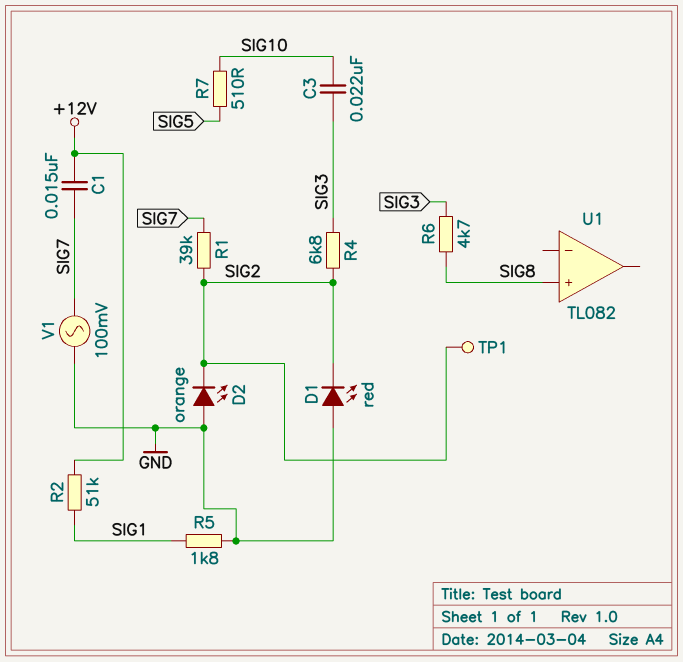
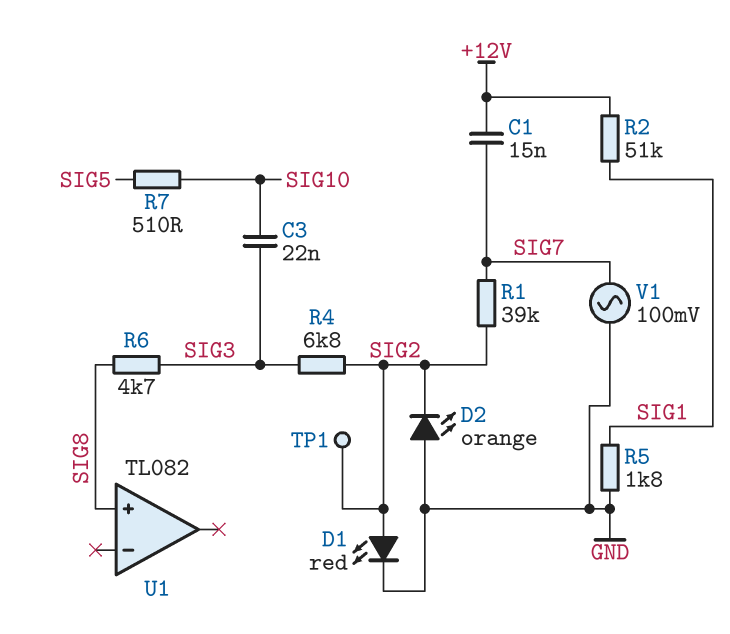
D1: LED red (A GND, K SIG2) -> LED red (A SIG2, K GND)

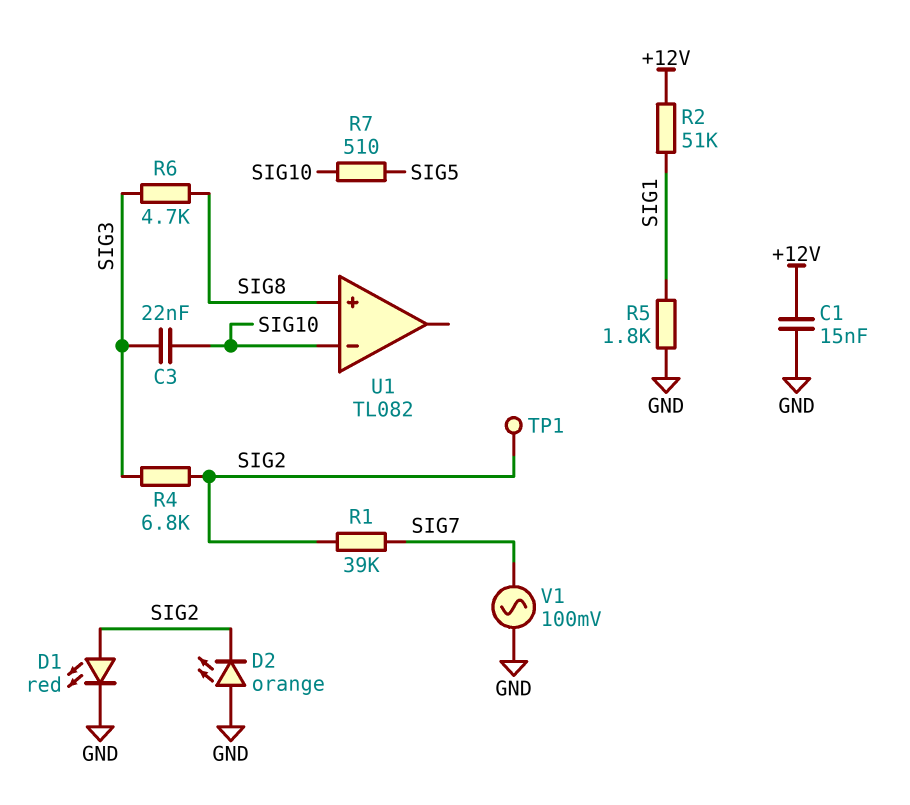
C1: 15nF (+12V, SIG7) -> 15nF (+12V, GND)
U1 pin in-: none -> SIG10

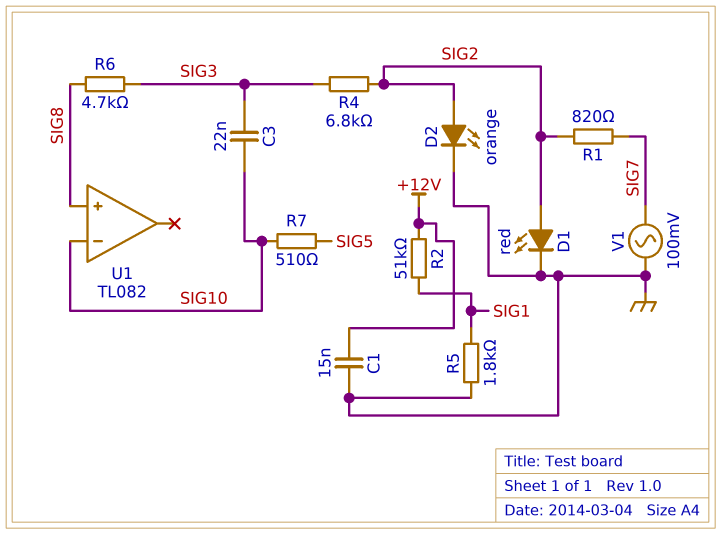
D2: LED orange (A GND, K SIG2) -> LED orange (A SIG2, K GND)
R1: 39k (SIG2, SIG7) -> 820 (SIG2, SIG7)
TP1: test point (SIG2) -> none

